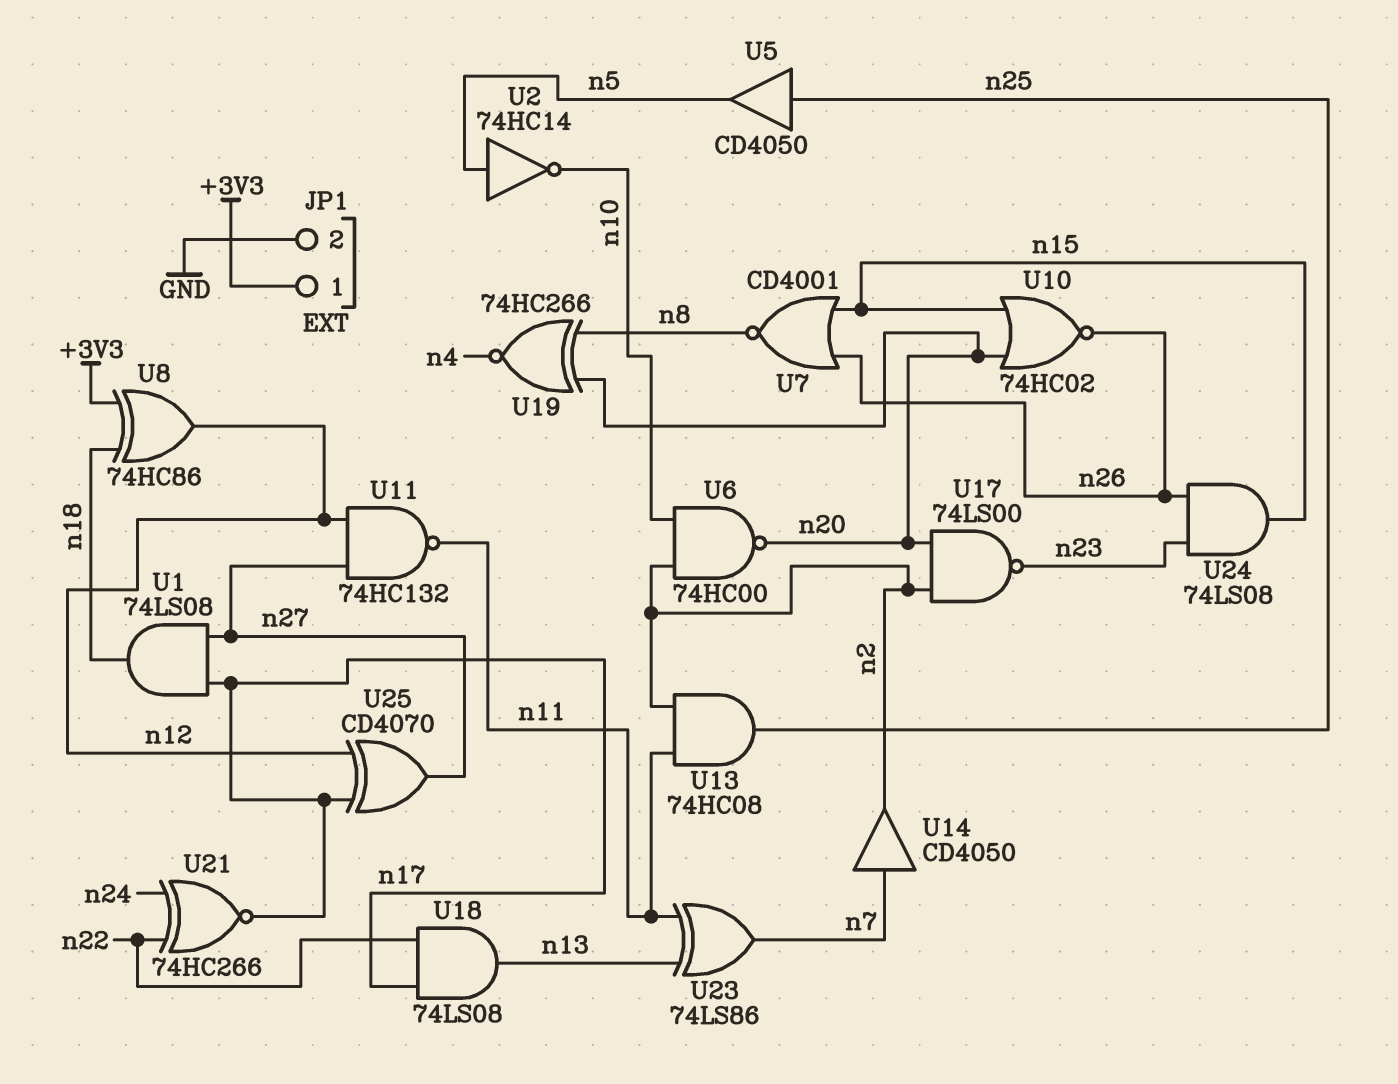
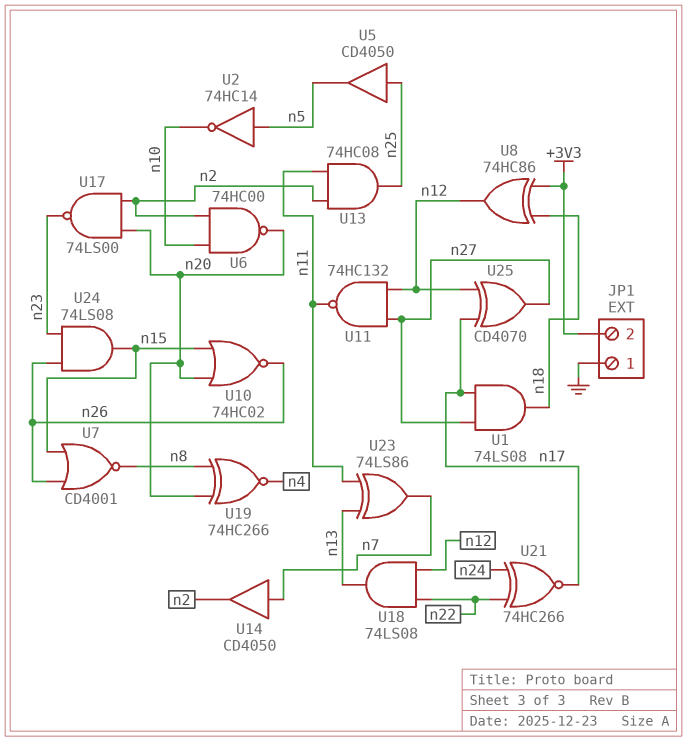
JP1 pin 1: +3V3 -> GND
JP1 pin 2: GND -> +3V3
U18: AND 74LS08 (in n17, in n22, out n13) -> AND 74LS08 (in n12, in n22, out n13)

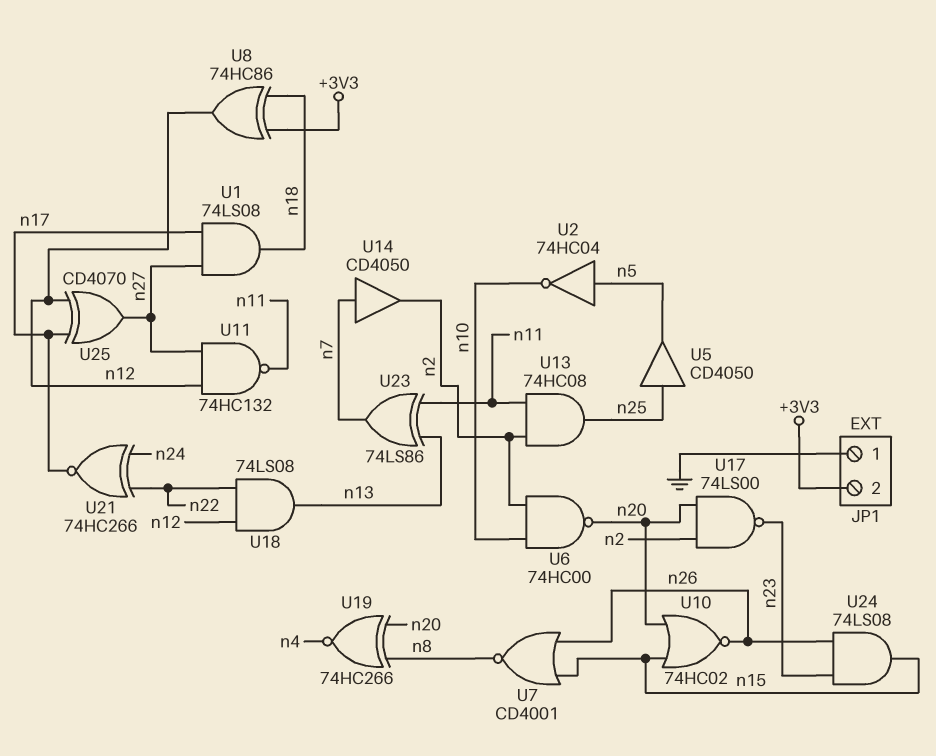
U2: NOT 74HC14 (in n5, out n10) -> NOT 74HC04 (in n5, out n10)

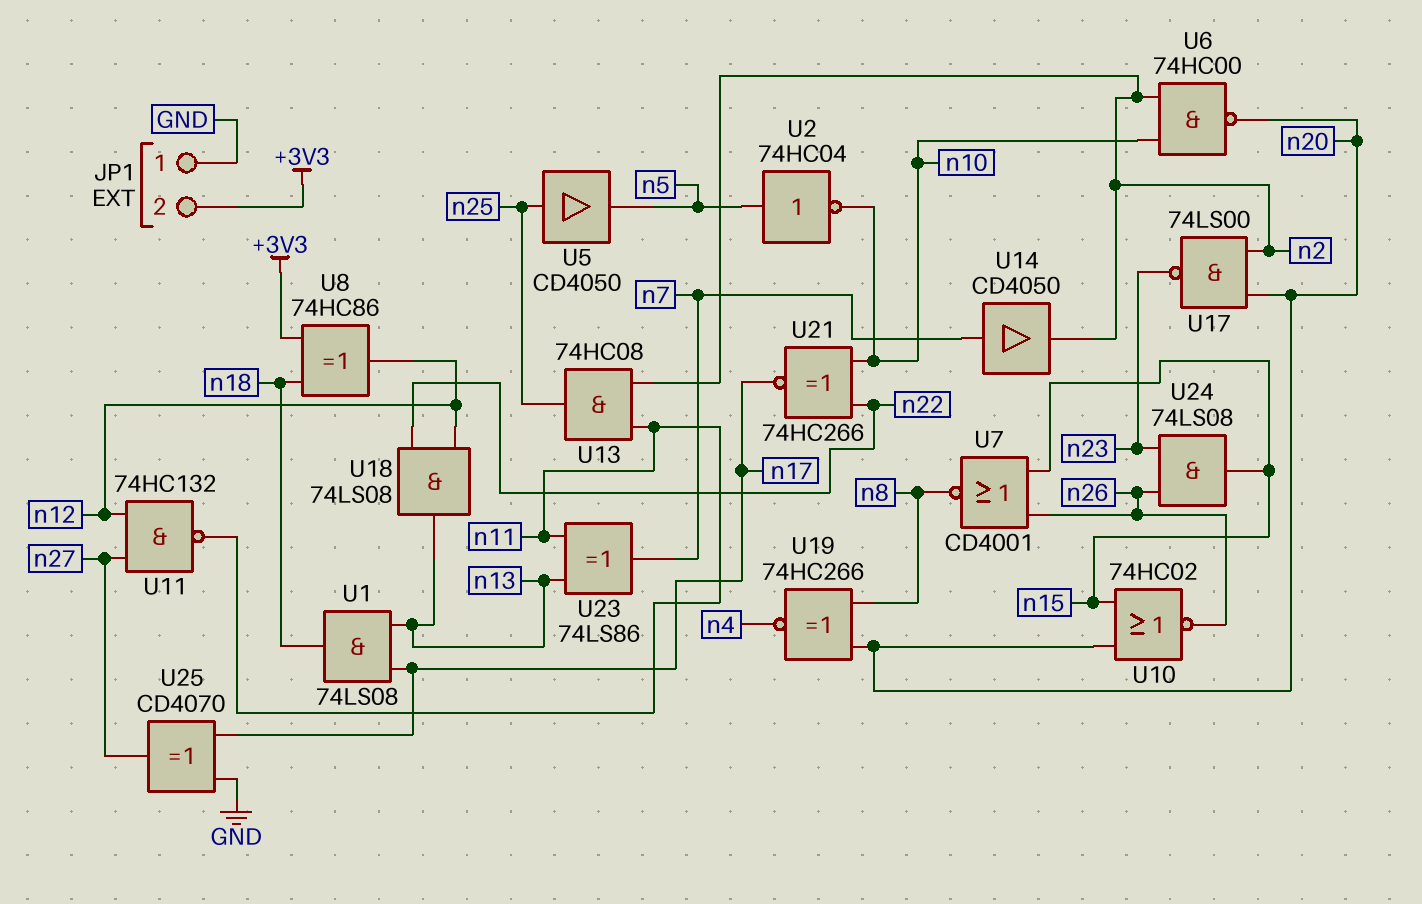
U1: AND 74LS08 (in n17, in n27, out n18) -> AND 74LS08 (in n13, in n17, out n18)
U21: XNOR 74HC266 (in n22, in n24, out n17) -> XNOR 74HC266 (in n10, in n22, out n17)
U25: XOR CD4070 (in n12, in n17, out n27) -> XOR CD4070 (in GND, in n17, out n27)

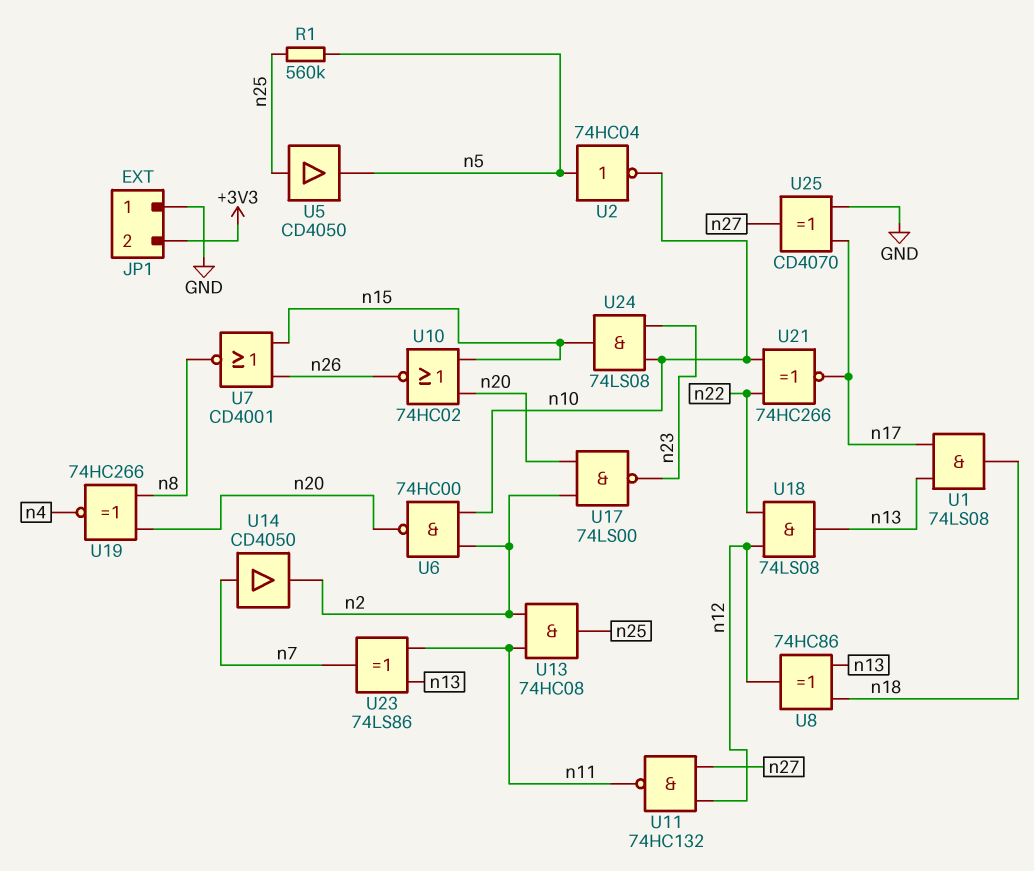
R1: none -> 560k (n5, n25)
U8: XOR 74HC86 (in +3V3, in n18, out n12) -> XOR 74HC86 (in n13, in n18, out n12)
U24: AND 74LS08 (in n23, in n26, out n15) -> AND 74LS08 (in n10, in n23, out n15)

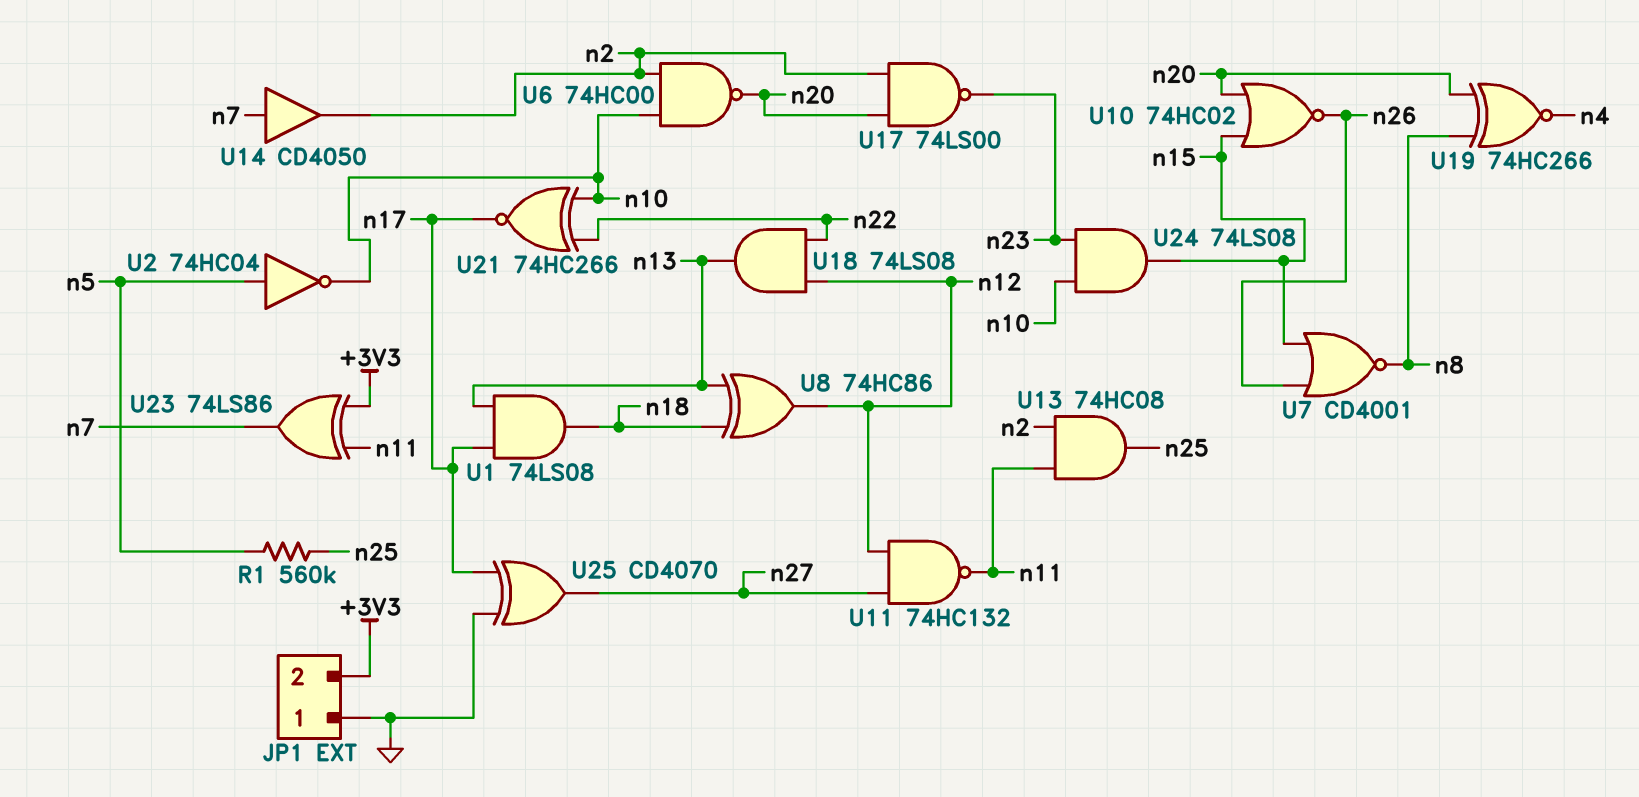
U5: buffer CD4050 (in n25, out n5) -> none
U23: XOR 74LS86 (in n11, in n13, out n7) -> XOR 74LS86 (in +3V3, in n11, out n7)

